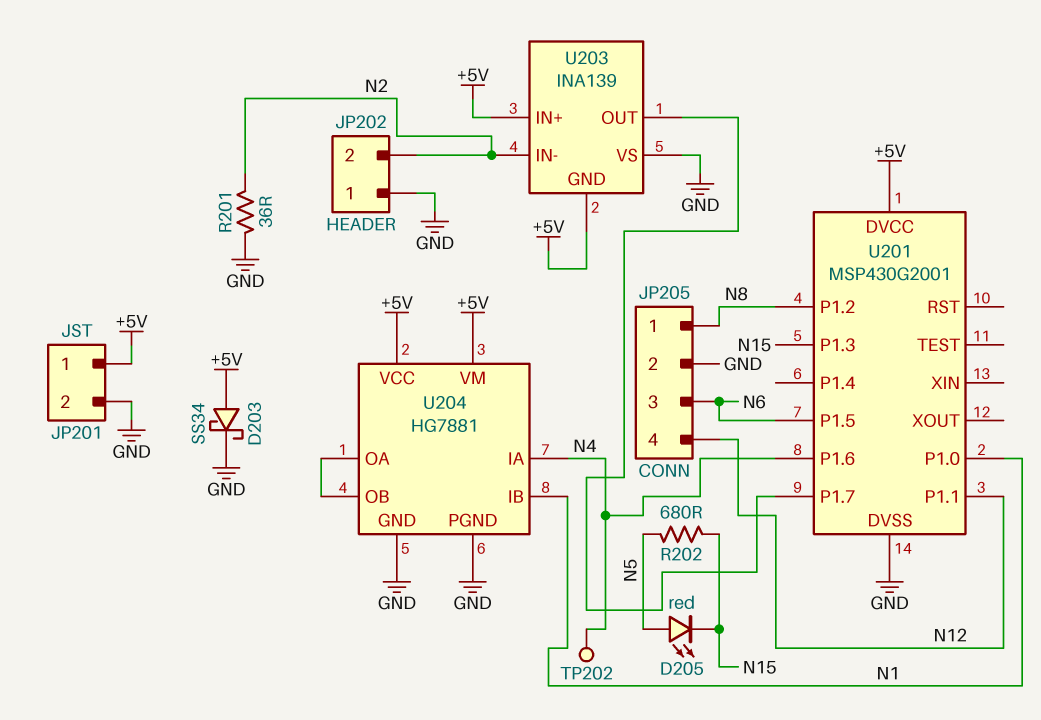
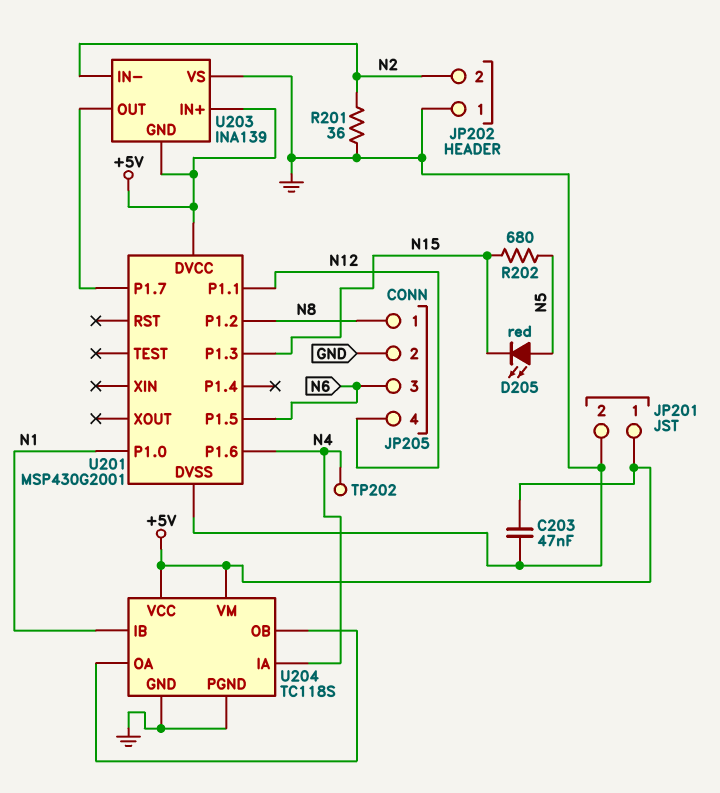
C203: none -> 47nF (+5V, GND)
D203: schottky SS34 (A +5V, K GND) -> none
U204: HG7881 -> TC118S

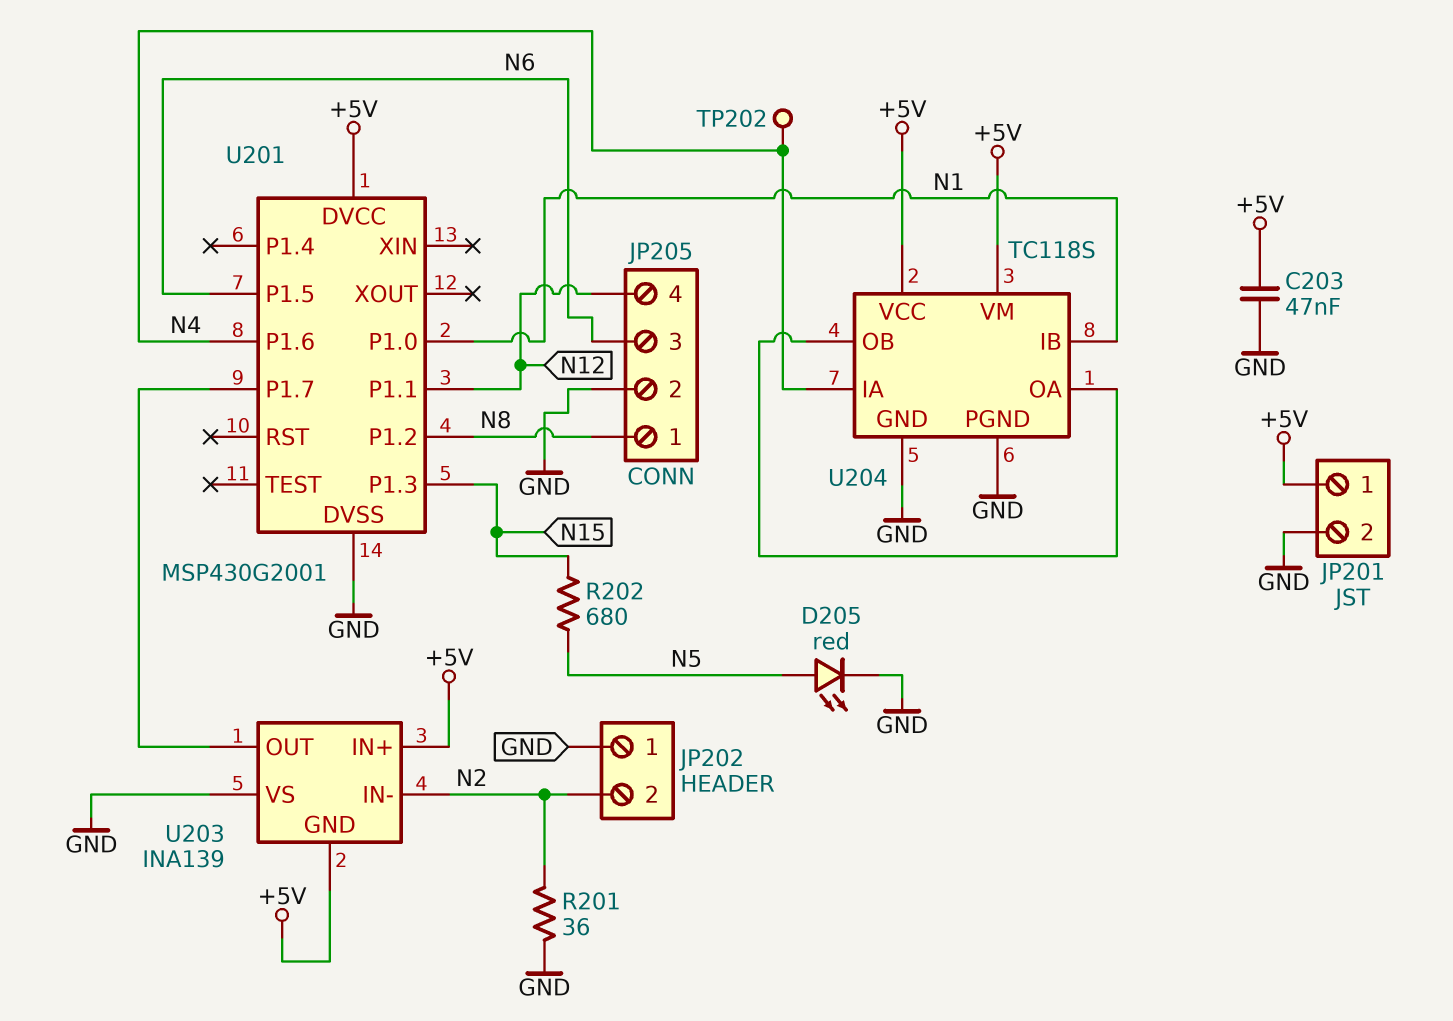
D205: LED red (A N5, K N15) -> LED red (A N5, K GND)

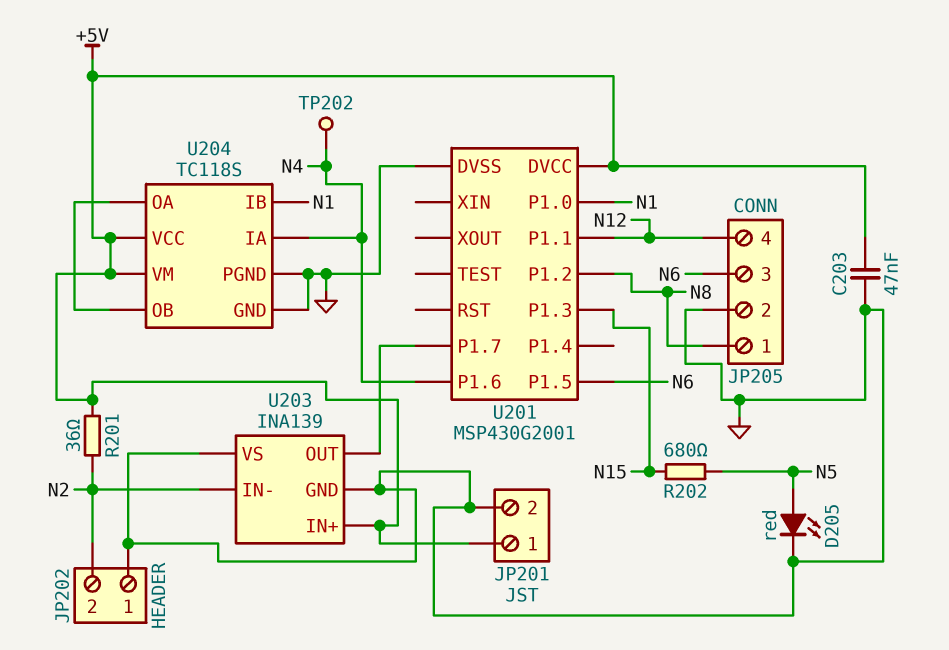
R201: 36 (GND, N2) -> 36 (+5V, N2)
U203 pin GND: +5V -> GND

